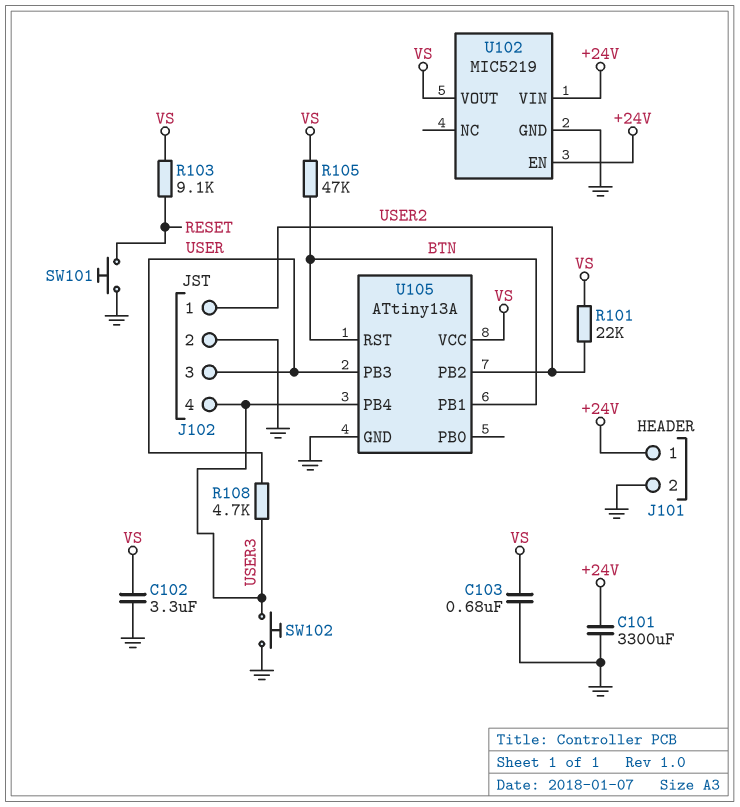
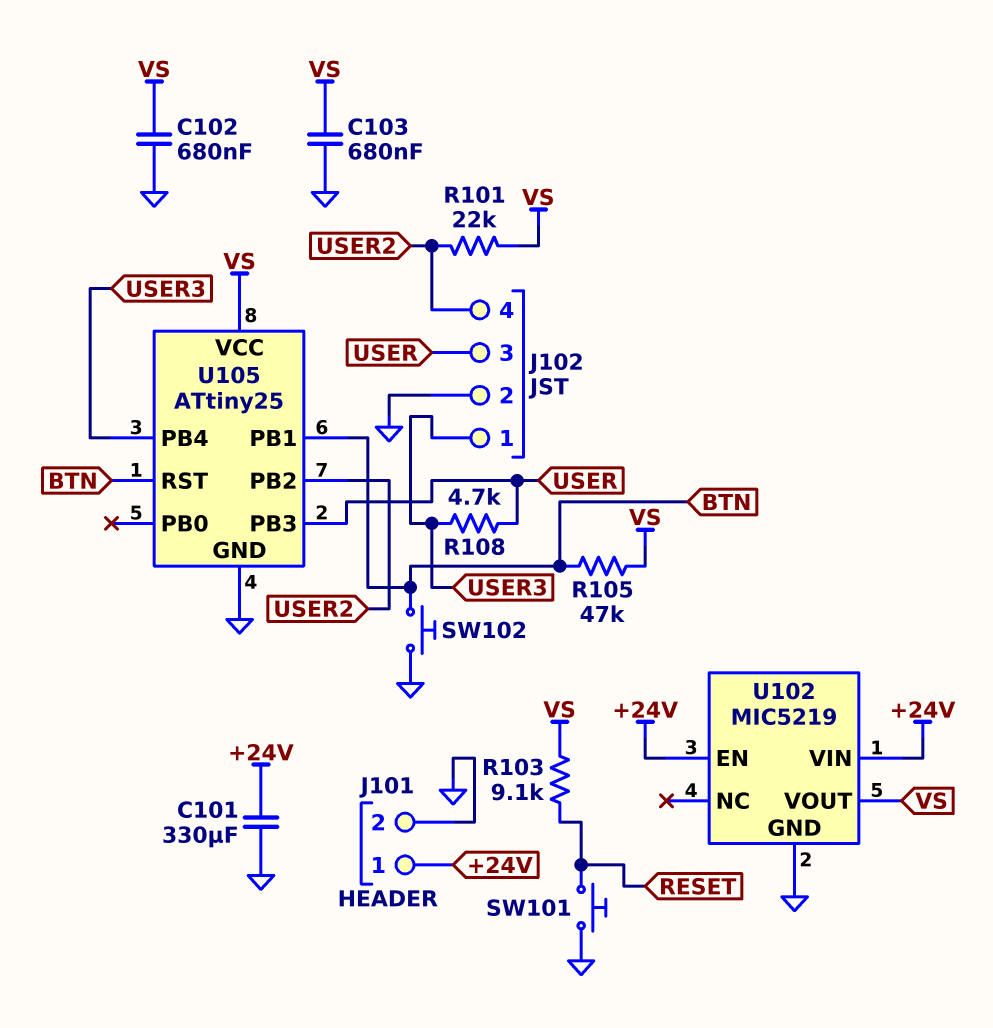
C101: 3300uF (+24V, GND) -> 330uF (+24V, GND)
C102: 3.3uF (GND, VS) -> 680nF (GND, VS)
J102 pin 1: USER2 -> USER3
J102 pin 4: USER3 -> USER2
SW102: button (GND, USER3) -> button (BTN, GND)
U105: ATtiny13A -> ATtiny25

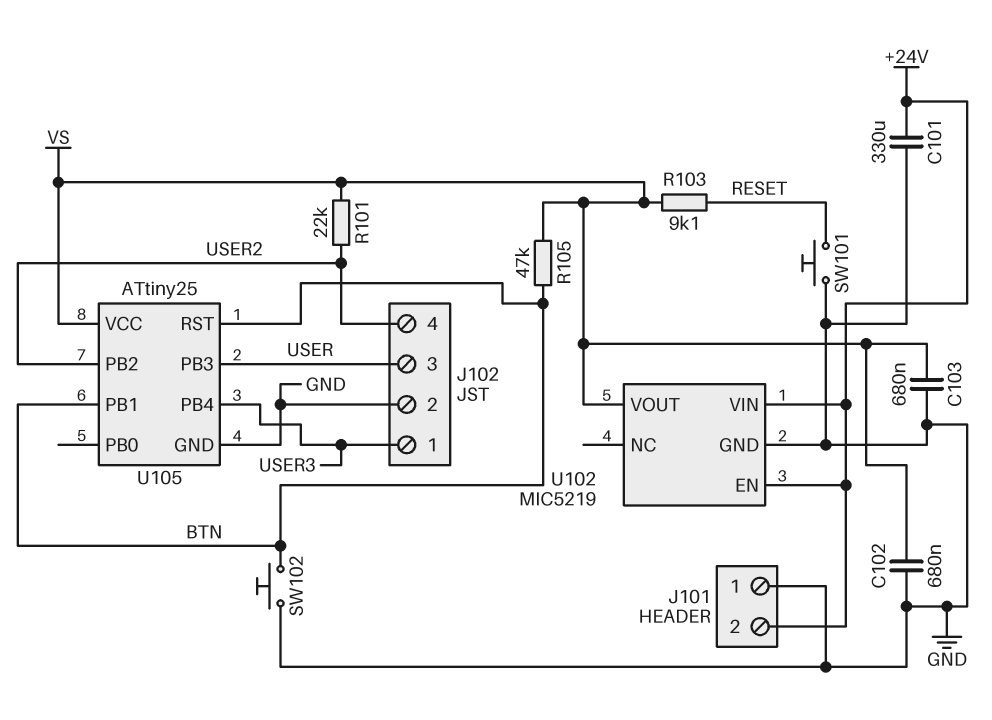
J101 pin 1: +24V -> GND
J101 pin 2: GND -> +24V
R108: 4.7k (USER, USER3) -> none

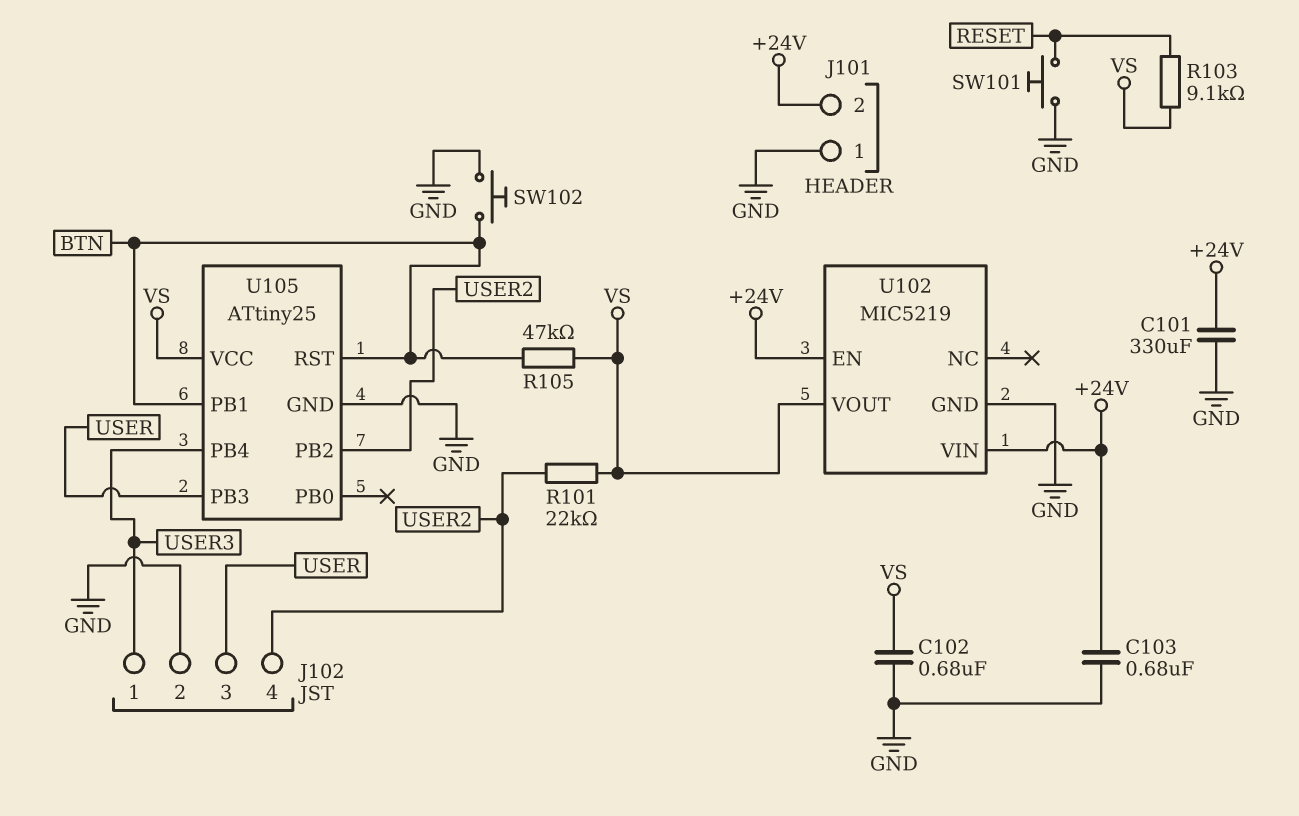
C103: 680nF (GND, VS) -> 680nF (+24V, GND)

